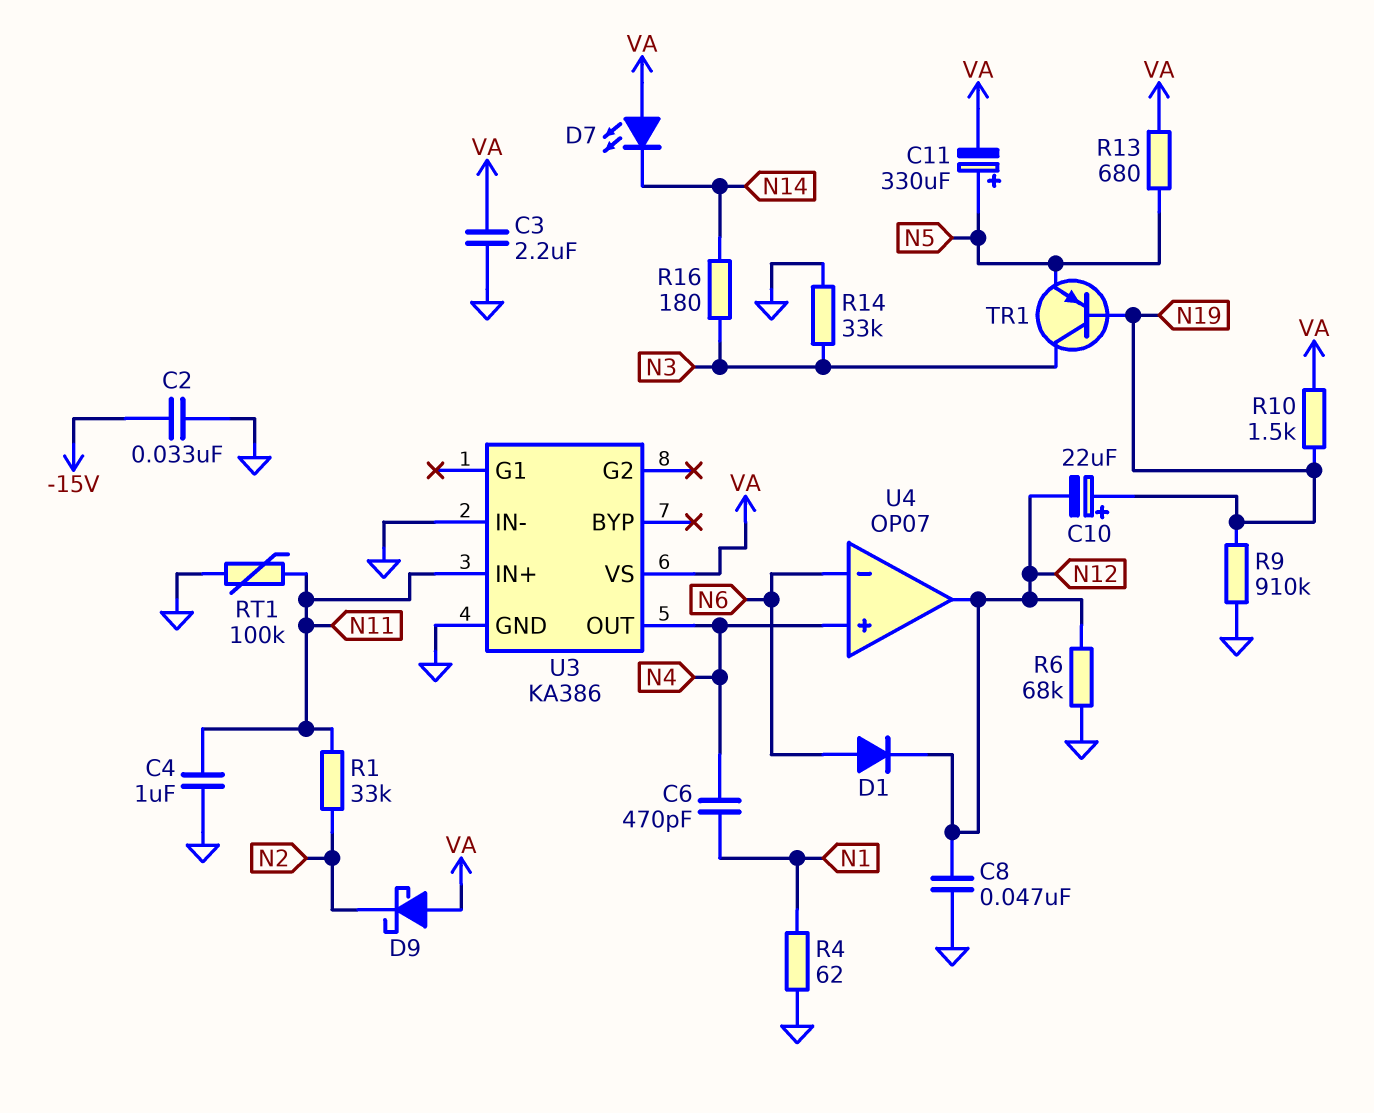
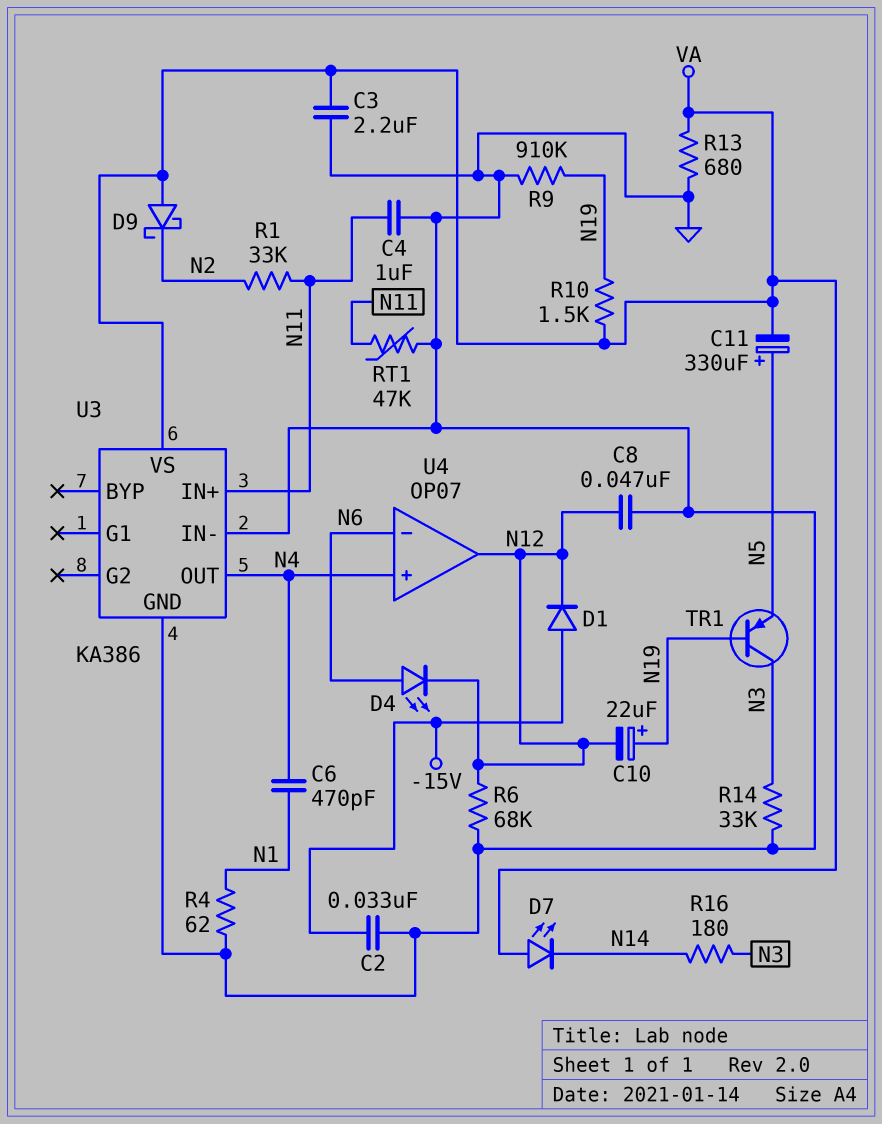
D1: diode (A N6, K N12) -> diode (A -15V, K N12)
D4: none -> LED (A N6, K N12)
R13: 680 (N5, VA) -> 680 (GND, VA)
RT1: 100k (GND, N11) -> 47k (GND, N11)

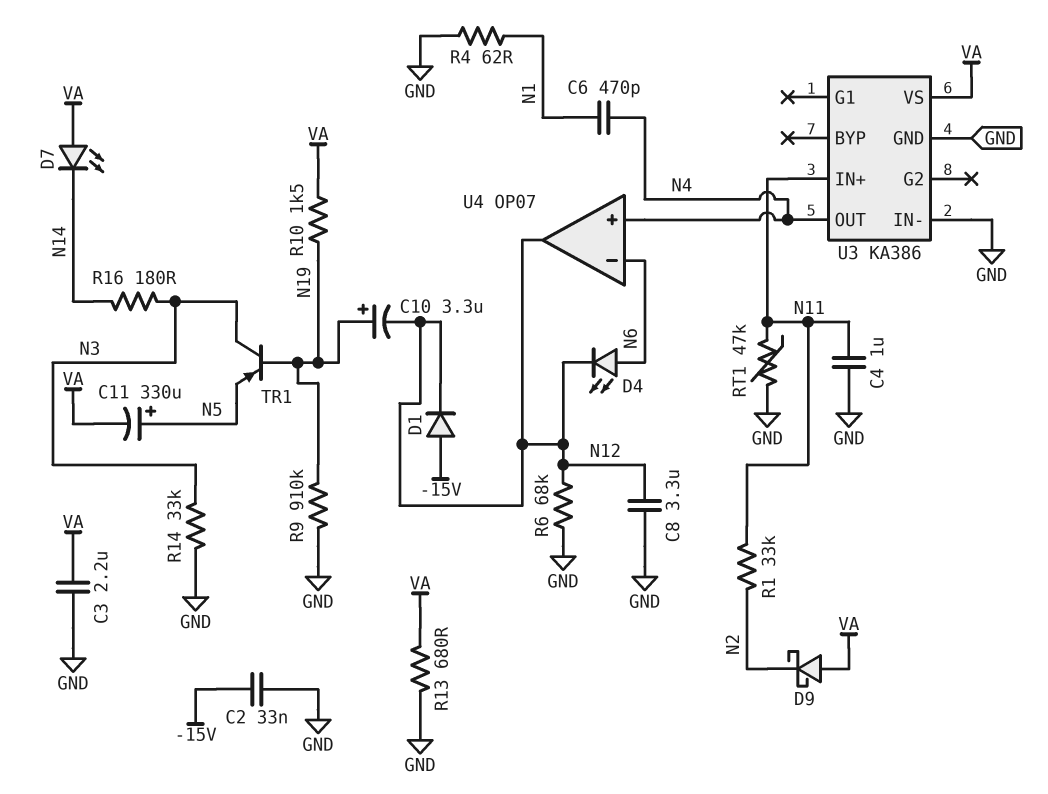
C8: 47nF (GND, N12) -> 3.3uF (GND, N12)
C10: 22uF (plus N19, minus N12) -> 3.3uF (plus N19, minus N12)

